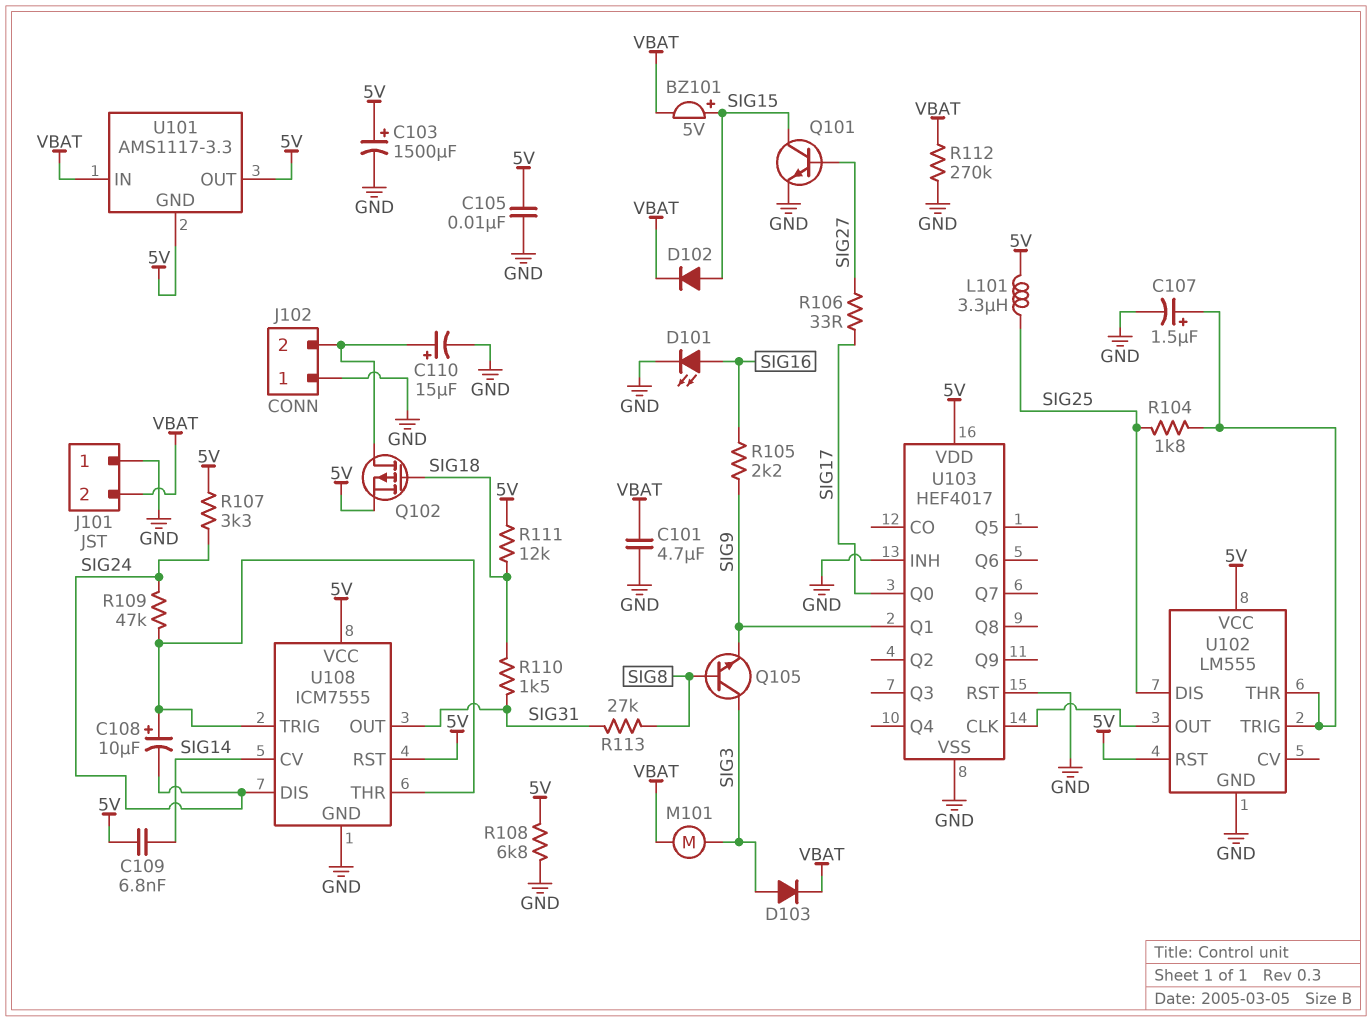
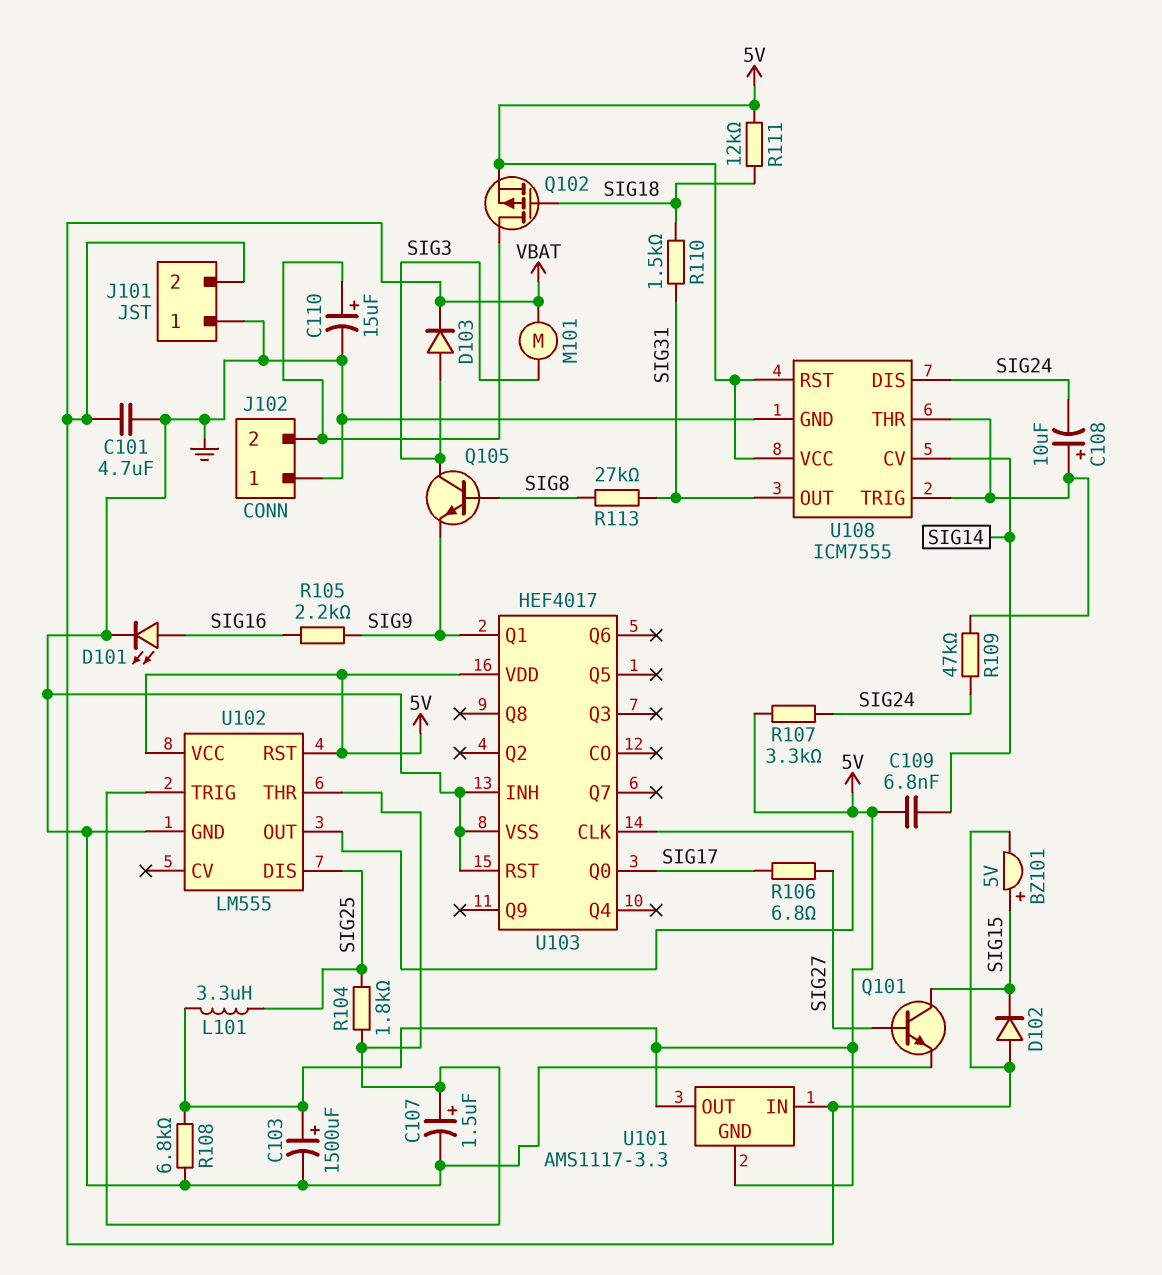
C105: 10nF (5V, GND) -> none
D102: diode (A SIG15, K VBAT) -> diode (A VBAT, K SIG15)
R106: 33 (SIG17, SIG27) -> 6.8 (SIG17, SIG27)
R112: 270k (GND, VBAT) -> none

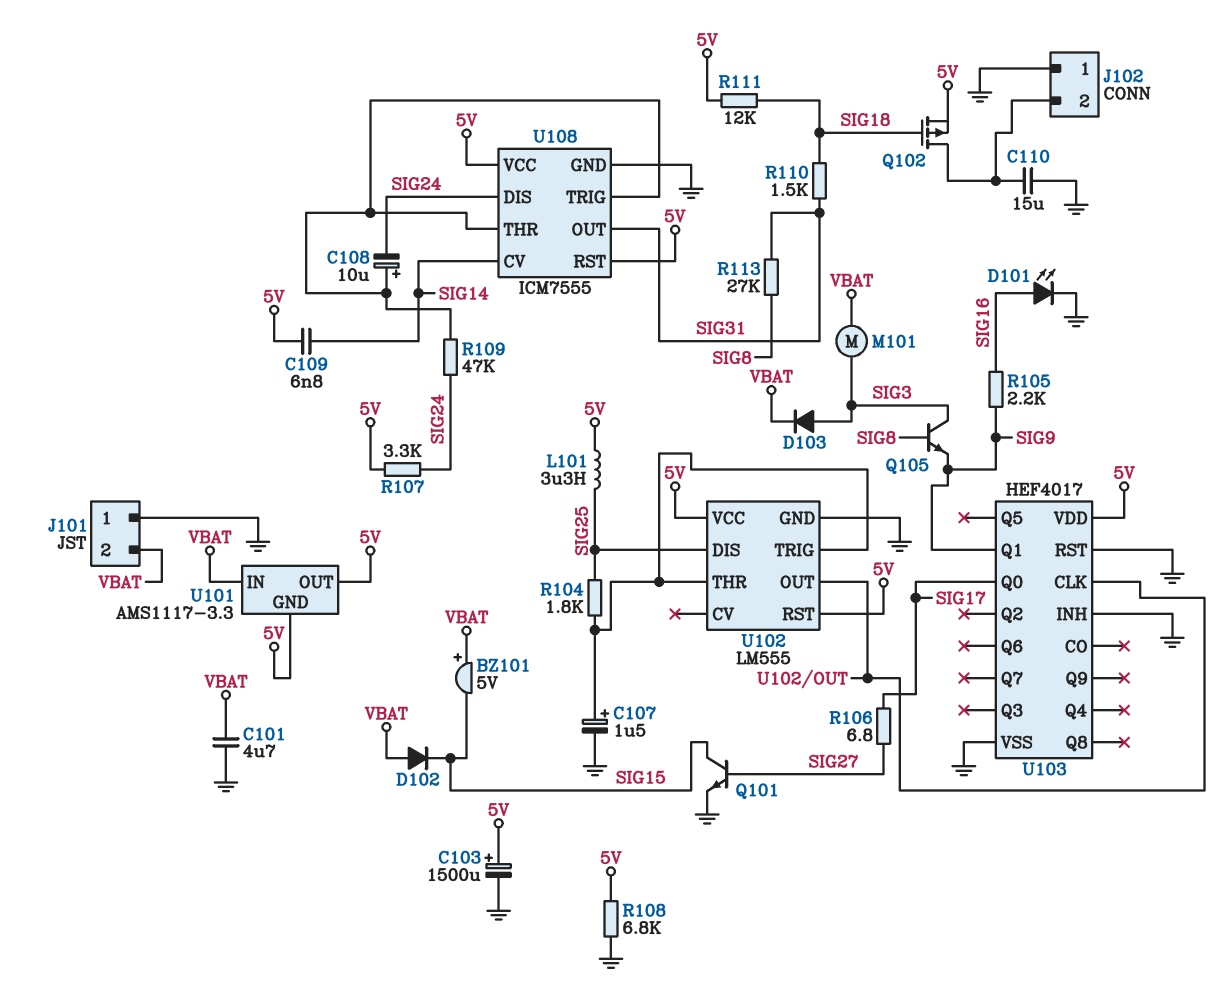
BZ101: buzzer 5V (plus SIG15, minus VBAT) -> buzzer 5V (plus VBAT, minus SIG15)
C110: 15uF (plus J102/2, minus GND) -> 15uF (GND, J102/2)

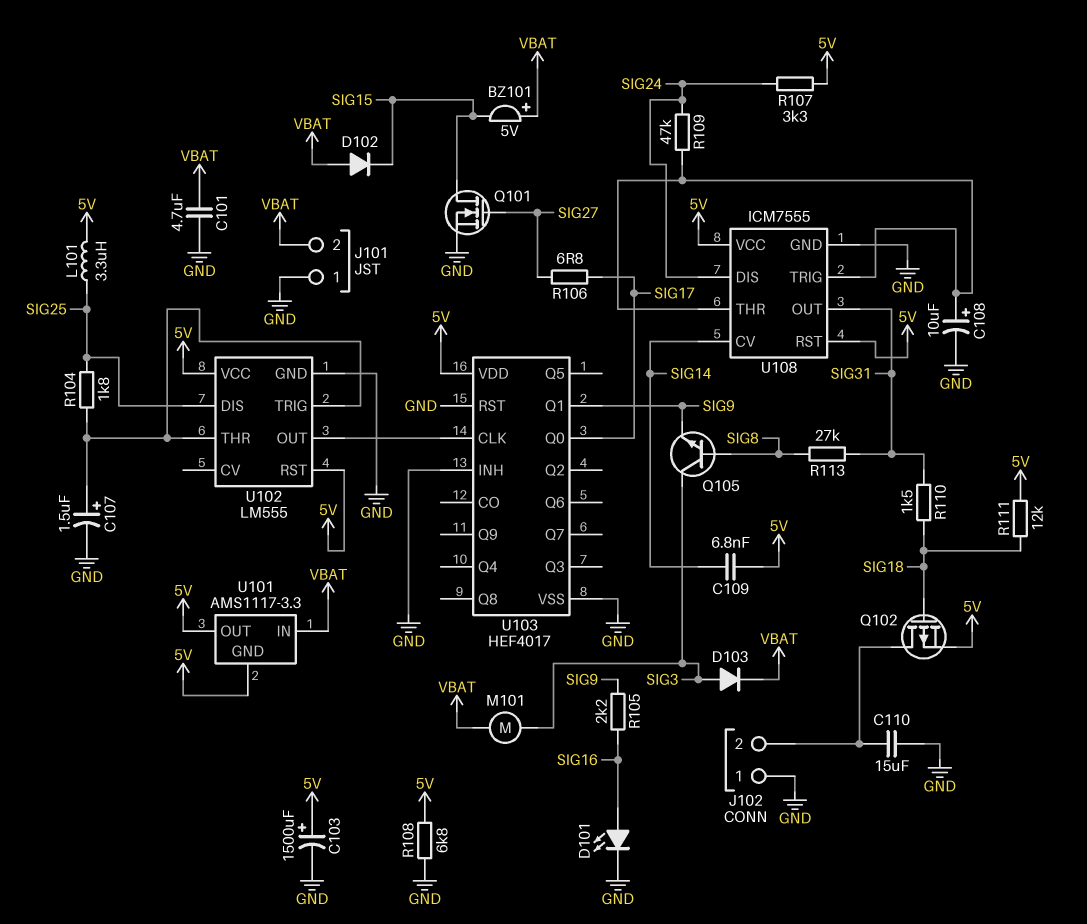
C108: 10uF (plus U108/THR, minus SIG24) -> 10uF (plus U108/THR, minus GND)
Q101: NPN (B SIG27, C SIG15, E GND) -> NMOS (G SIG27, D SIG15, S GND)

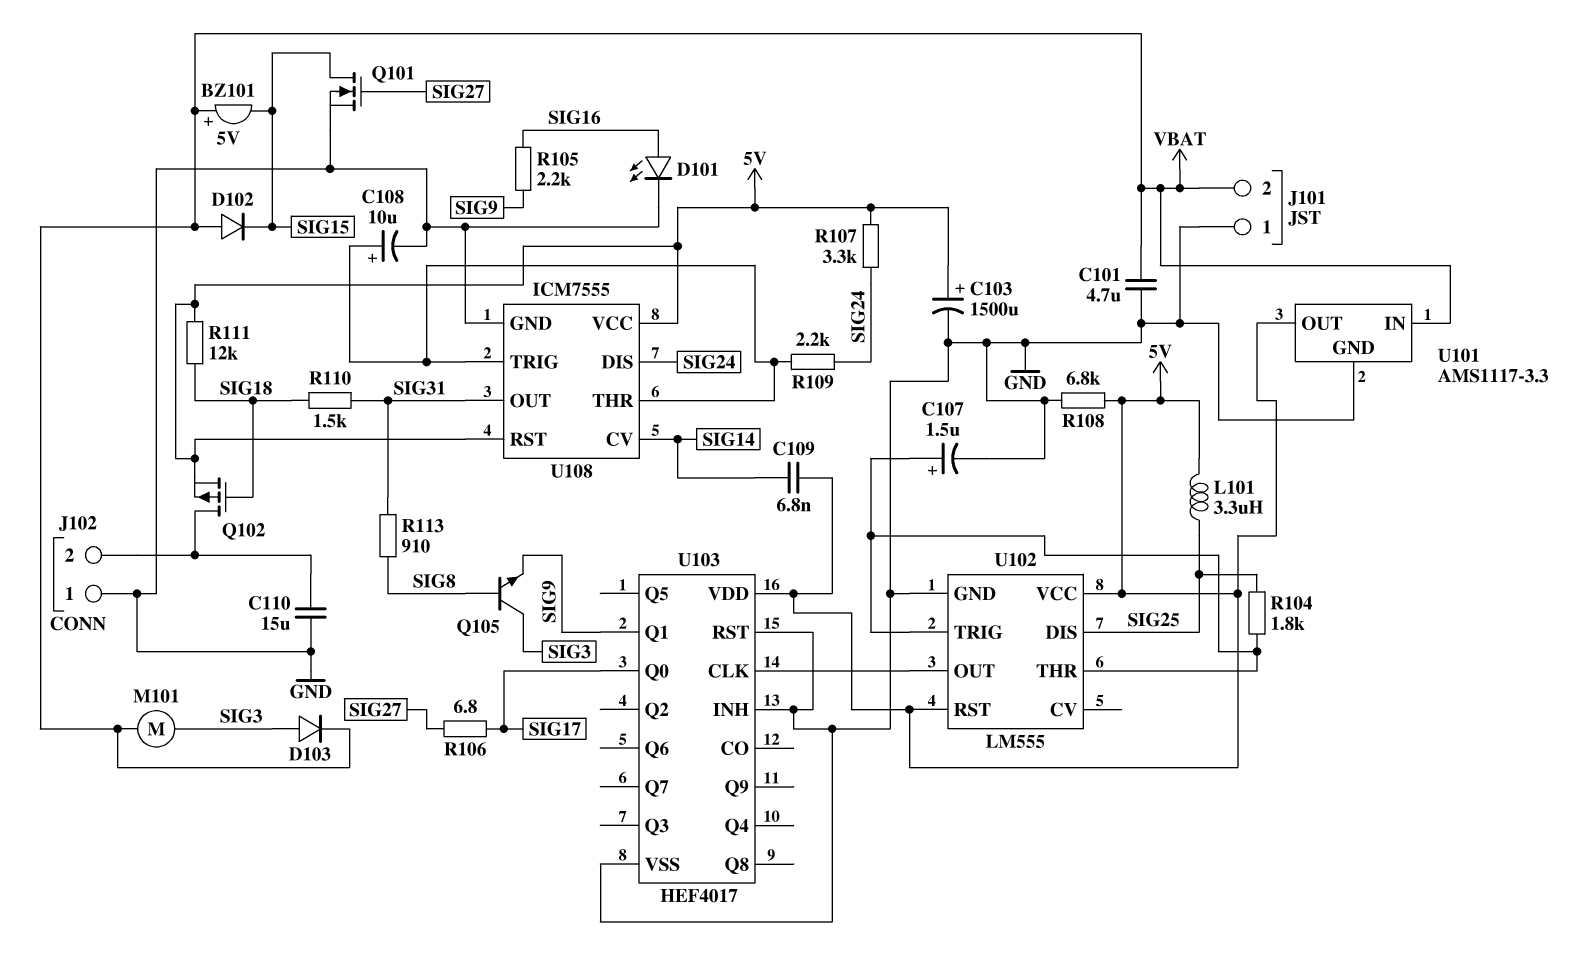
R109: 47k (SIG24, U108/THR) -> 2.2k (SIG24, U108/THR)
R113: 27k (SIG8, SIG31) -> 910 (SIG8, SIG31)
U101 pin GND: 5V -> GND

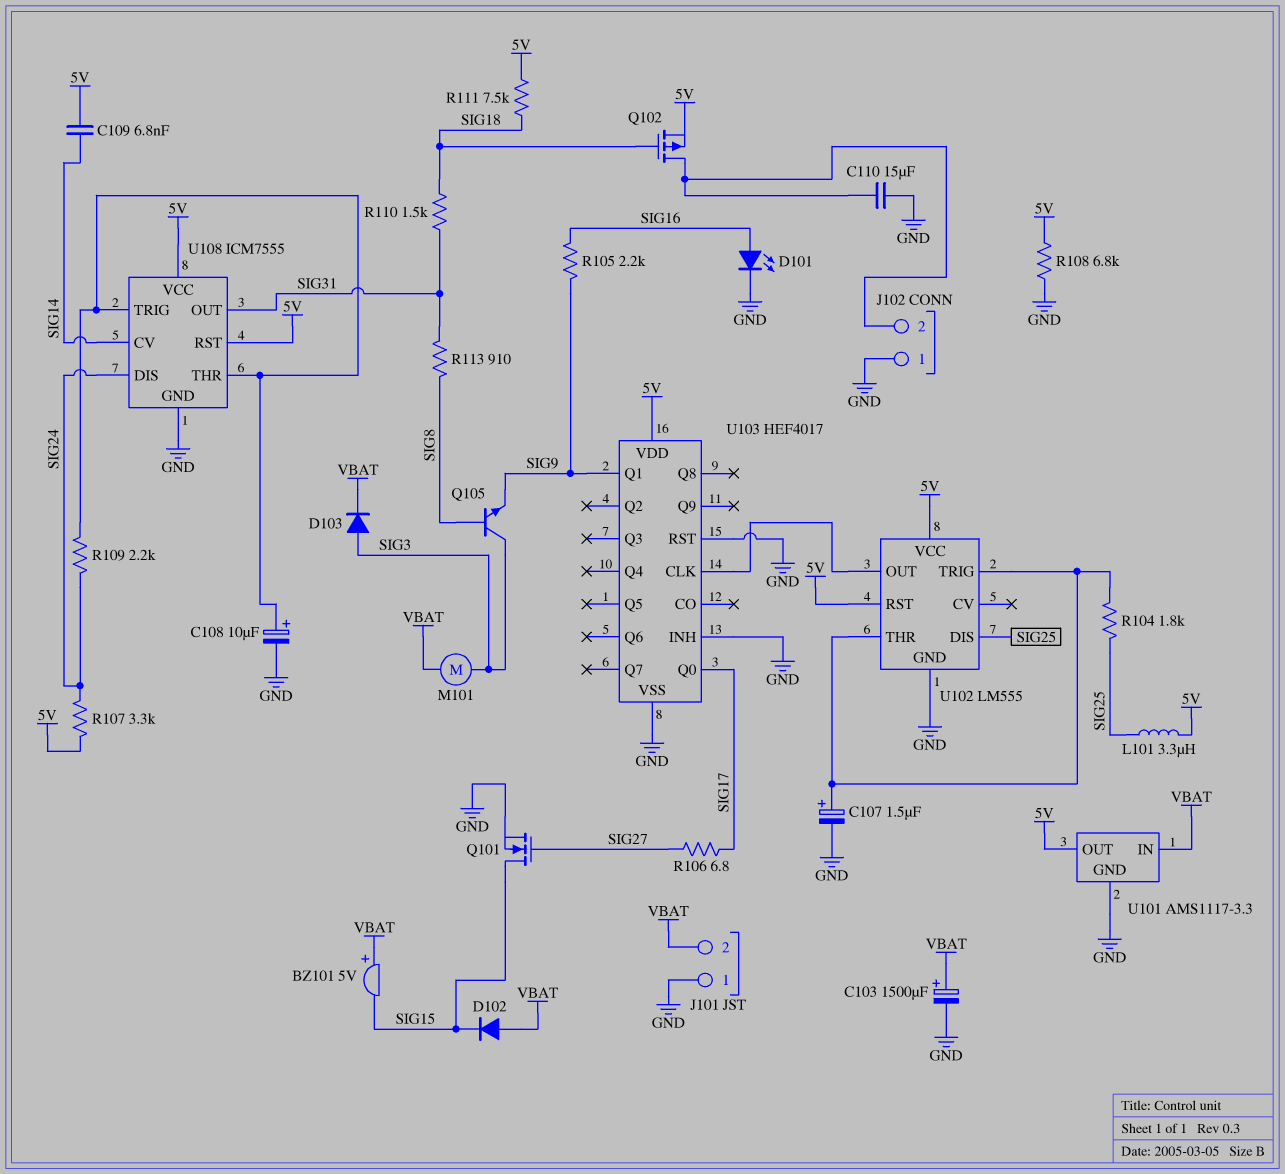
C101: 4.7uF (GND, VBAT) -> none
C103: 1500uF (plus 5V, minus GND) -> 1500uF (plus VBAT, minus GND)
R111: 12k (5V, SIG18) -> 7.5k (5V, SIG18)

